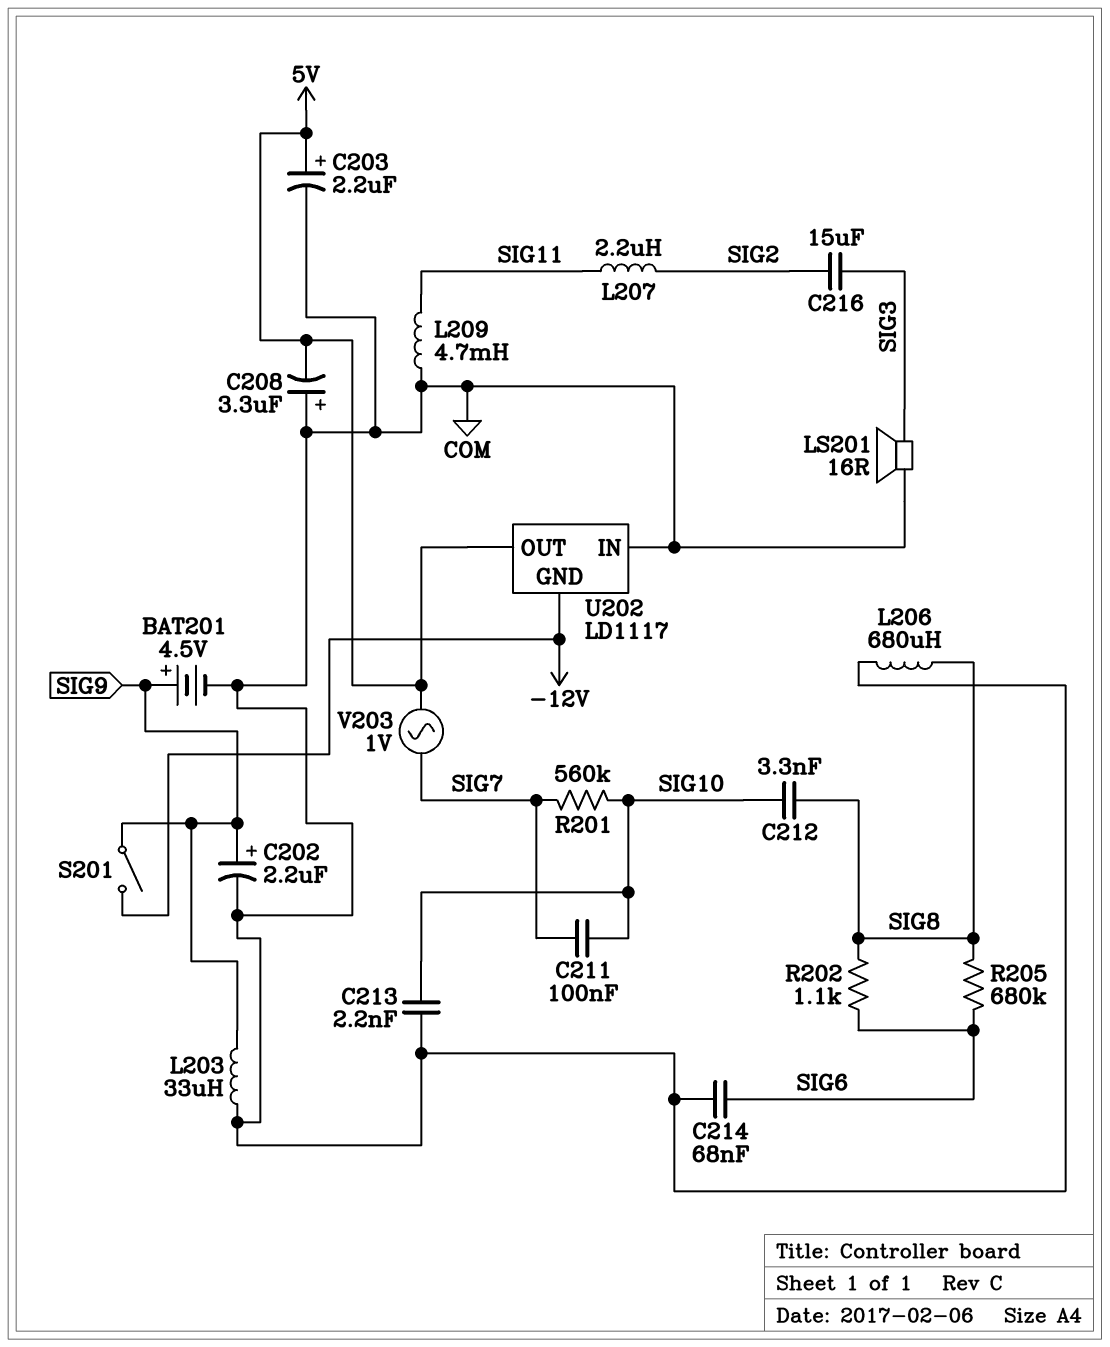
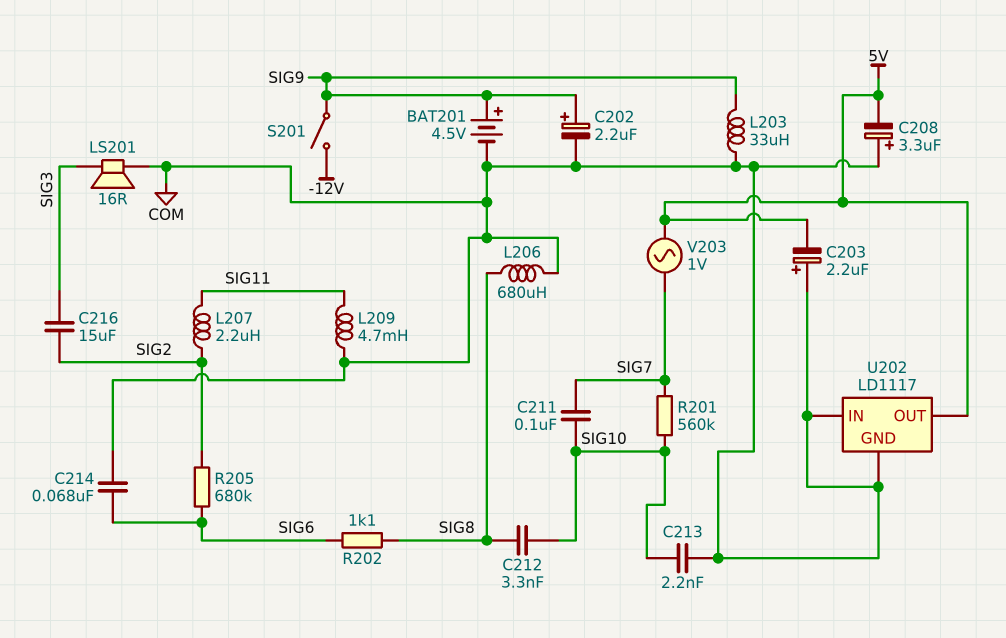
C203: 2.2uF (plus 5V, minus COM) -> 2.2uF (plus COM, minus 5V)
R205: 680k (SIG6, SIG8) -> 680k (SIG2, SIG6)
U202 pin GND: -12V -> COM

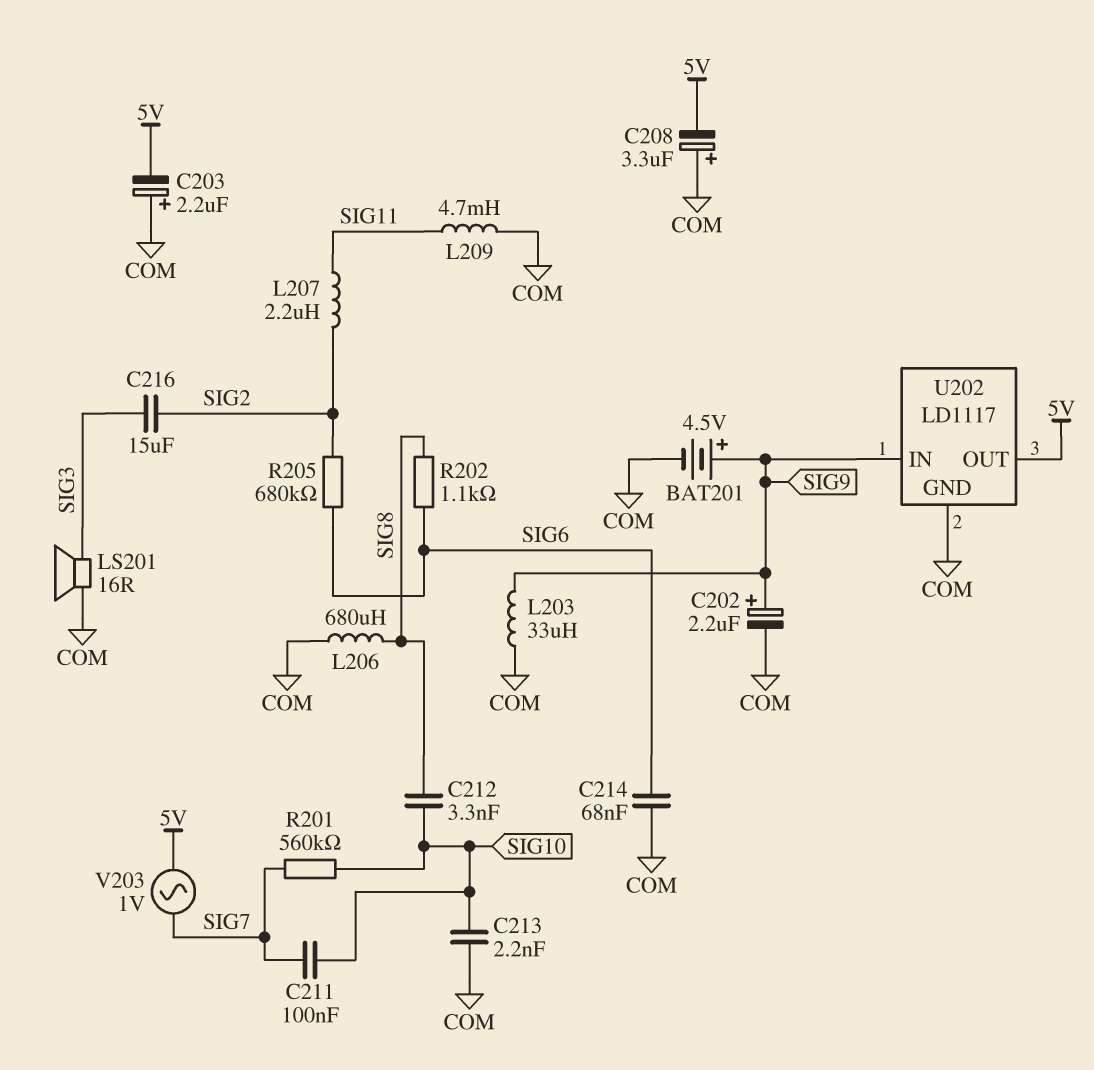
S201: switch (-12V, SIG9) -> none
U202 pin IN: COM -> SIG9

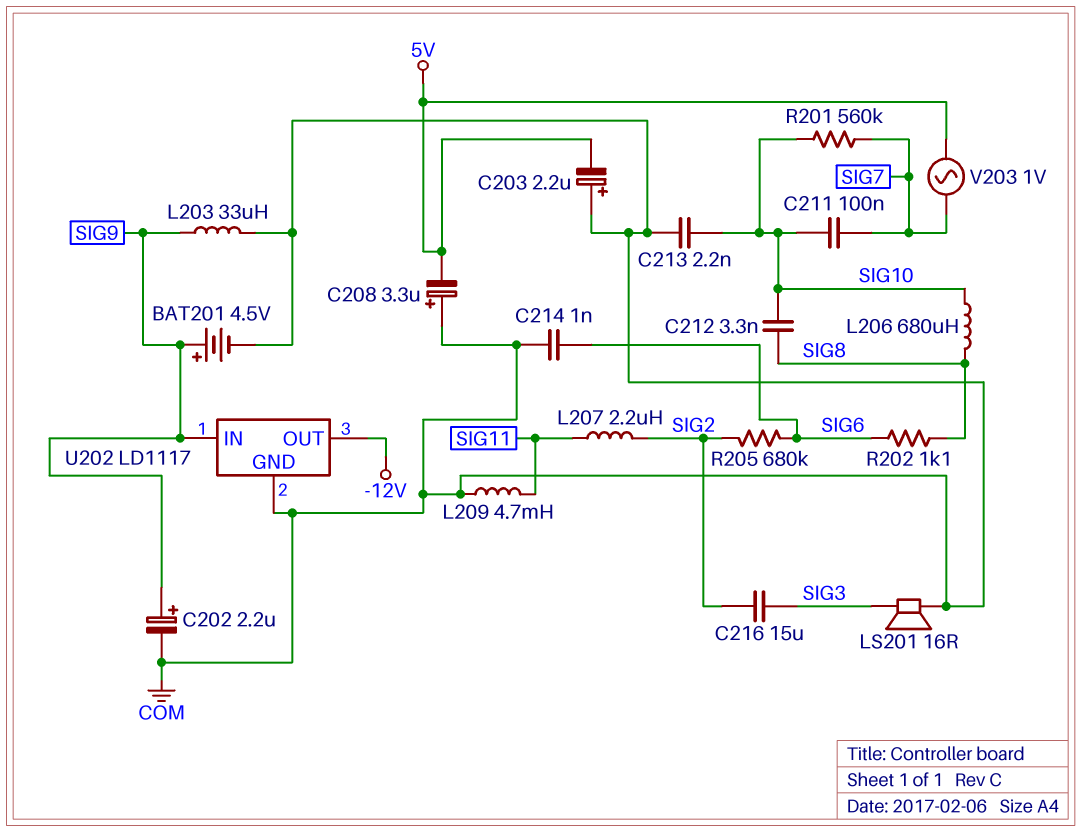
C214: 68nF (COM, SIG6) -> 1nF (COM, SIG6)
L206: 680uH (COM, SIG8) -> 680uH (SIG8, SIG10)
U202 pin OUT: 5V -> -12V

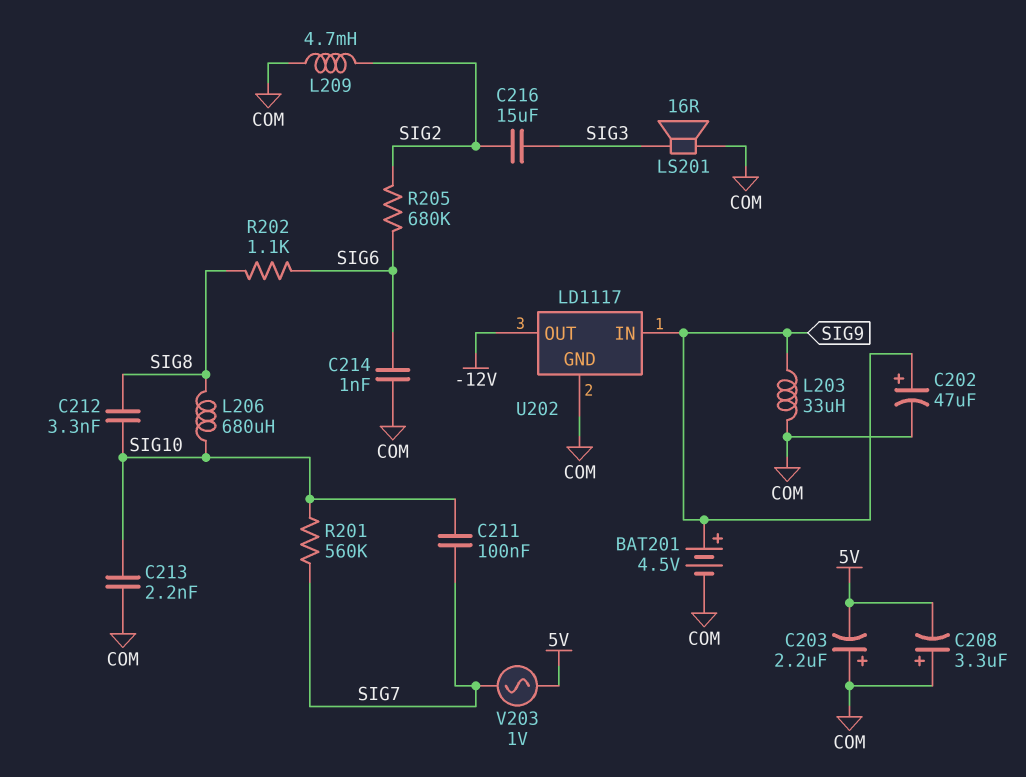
C202: 2.2uF (plus SIG9, minus COM) -> 47uF (plus SIG9, minus COM)
L207: 2.2uH (SIG2, SIG11) -> none
L209: 4.7mH (COM, SIG11) -> 4.7mH (COM, SIG2)

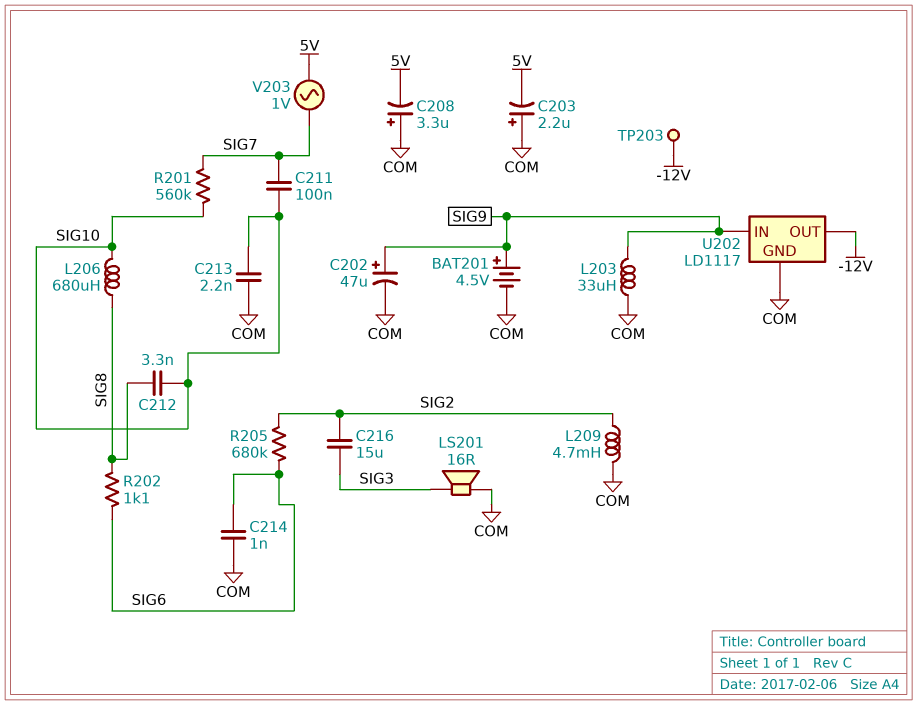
TP203: none -> test point (-12V)

